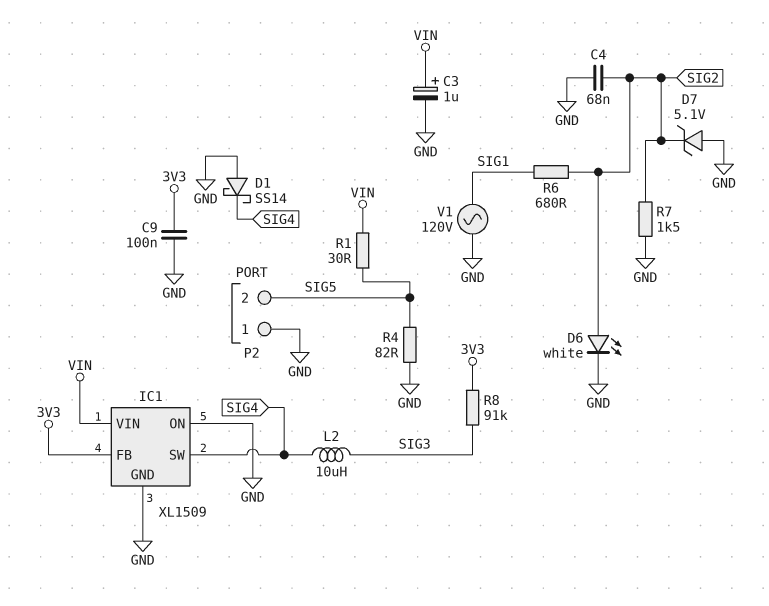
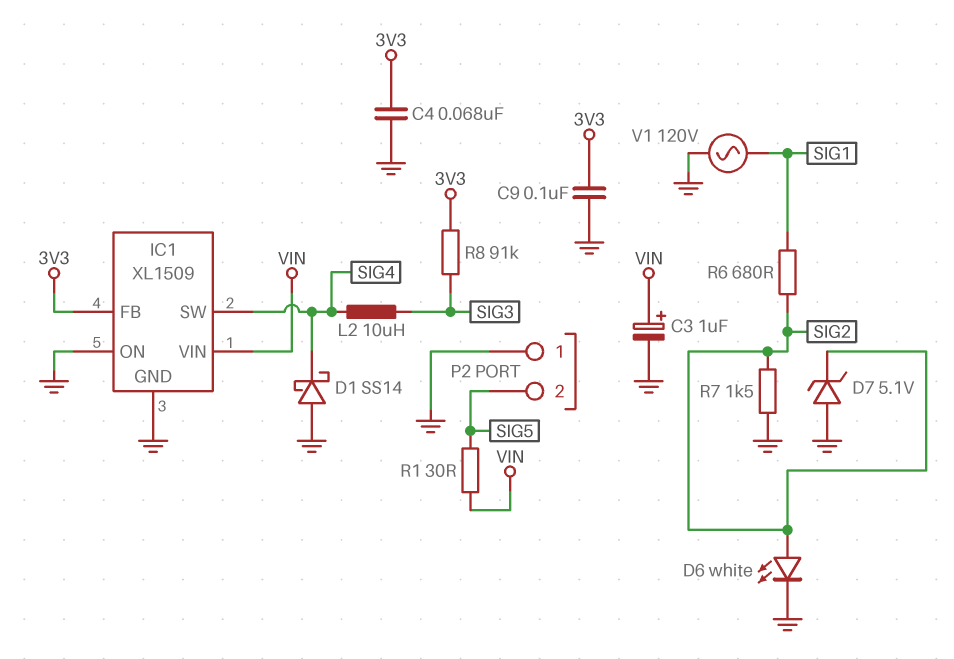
C4: 68nF (GND, SIG2) -> 68nF (3V3, GND)
R4: 82 (GND, SIG5) -> none

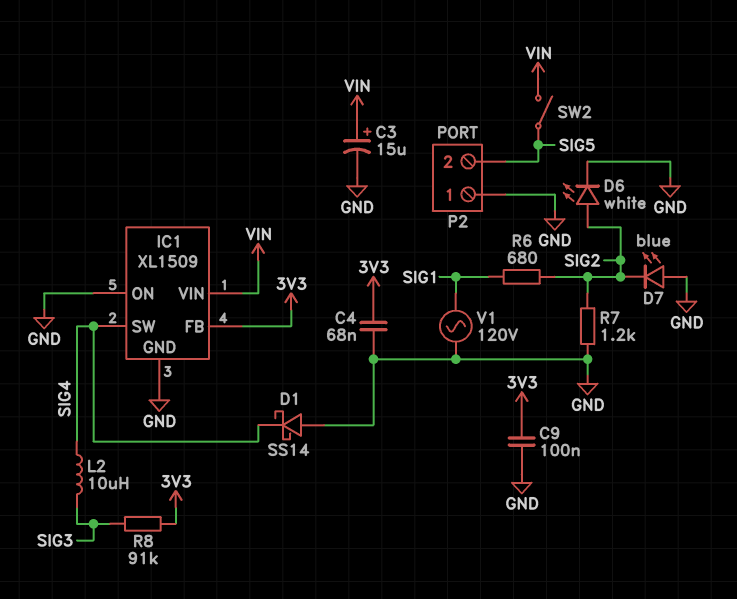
C3: 1uF (plus VIN, minus GND) -> 15uF (plus VIN, minus GND)
D7: zener 5.1V (A GND, K SIG2) -> LED blue (A GND, K SIG2)
R1: 30 (SIG5, VIN) -> none
R7: 1.5k (GND, SIG2) -> 1.2k (GND, SIG2)
SW2: none -> switch (SIG5, VIN)

